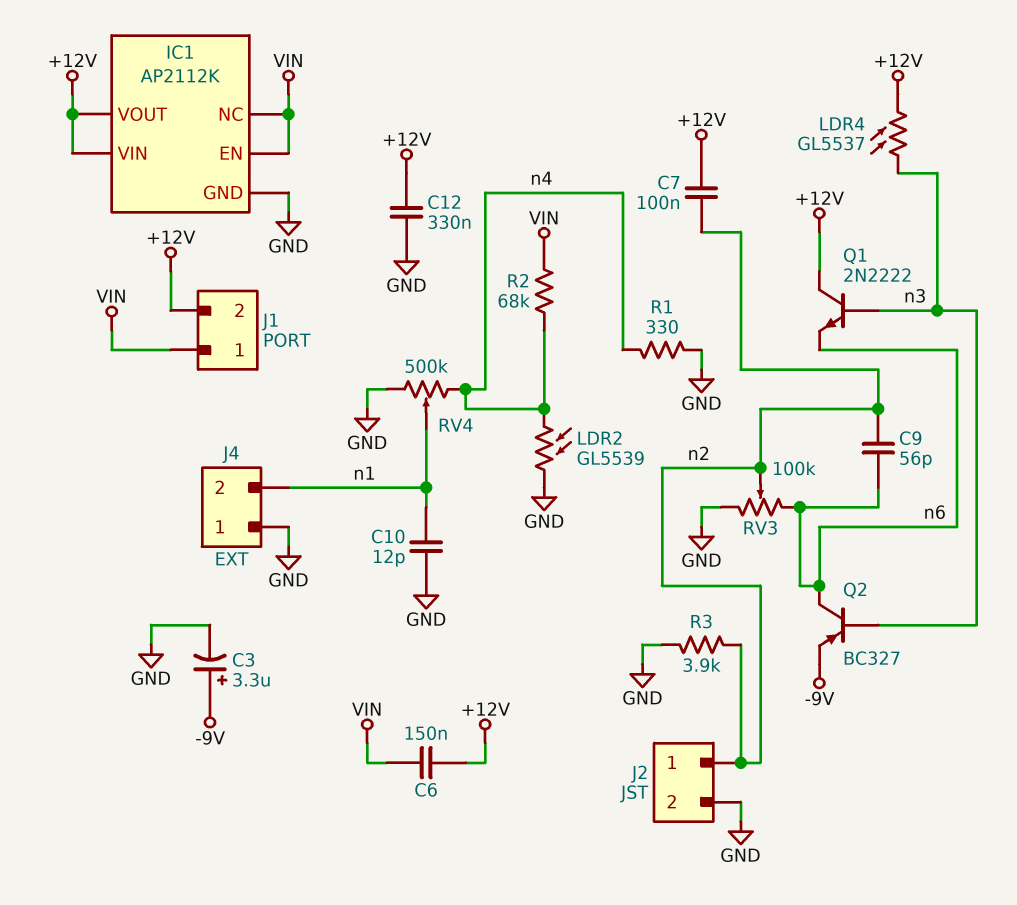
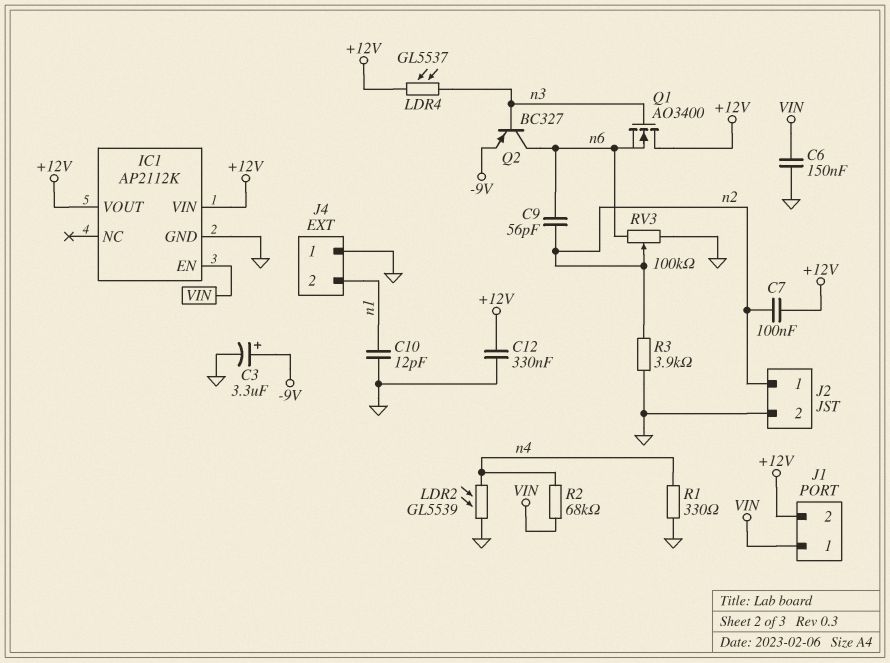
C6: 150nF (+12V, VIN) -> 150nF (GND, VIN)
IC1 pin NC: VIN -> none
Q1: NPN 2N2222 (B n3, C +12V, E n6) -> NMOS AO3400 (G n3, D +12V, S n6)
RV4: 500k (GND, n4, wiper n1) -> none

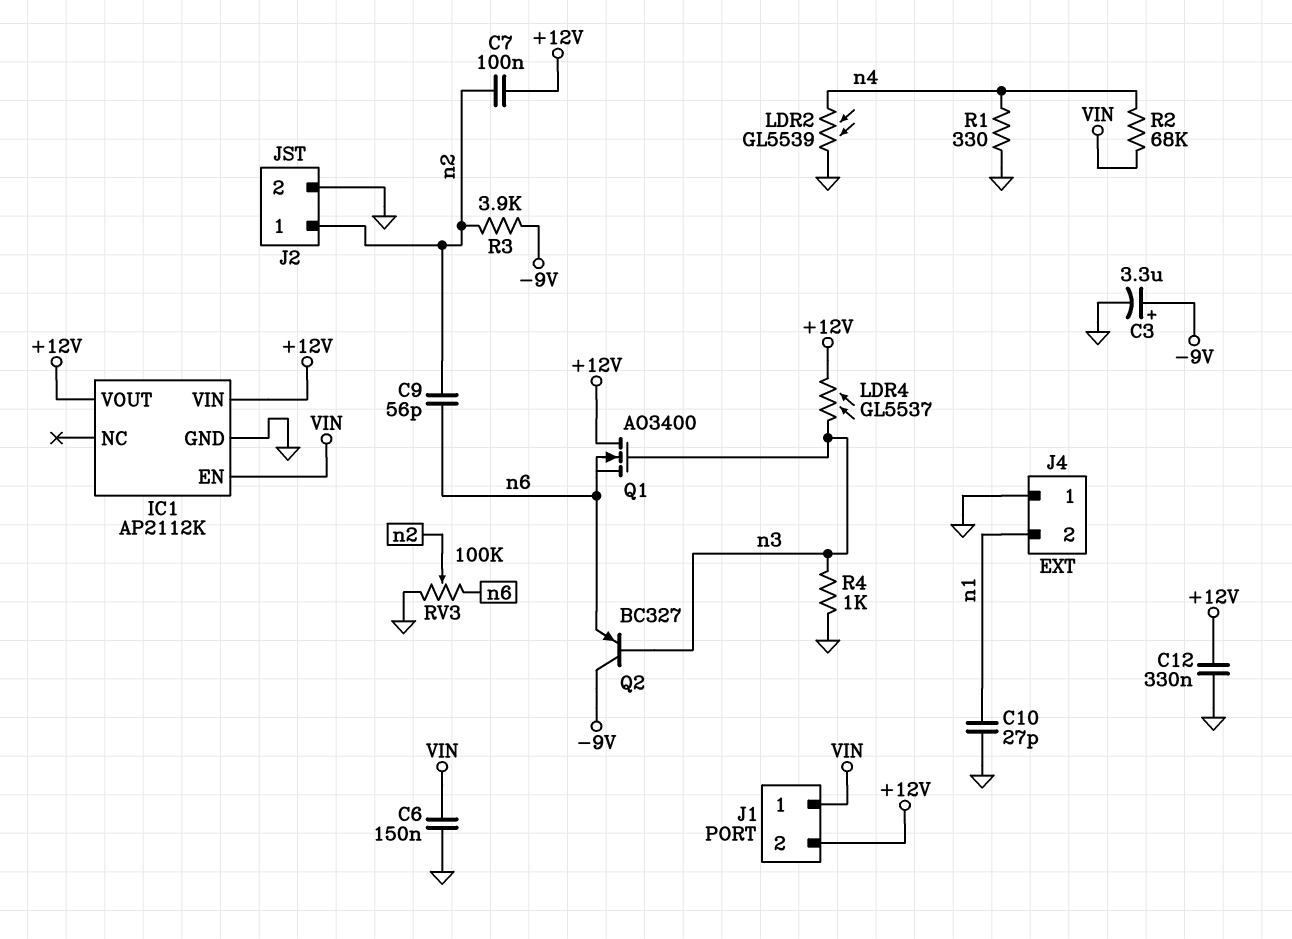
C10: 12pF (GND, n1) -> 27pF (GND, n1)
Q2: PNP BC327 (B n3, C n6, E -9V) -> PNP BC327 (B n3, C -9V, E n6)
R3: 3.9k (GND, n2) -> 3.9k (-9V, n2)
R4: none -> 1k (GND, n3)

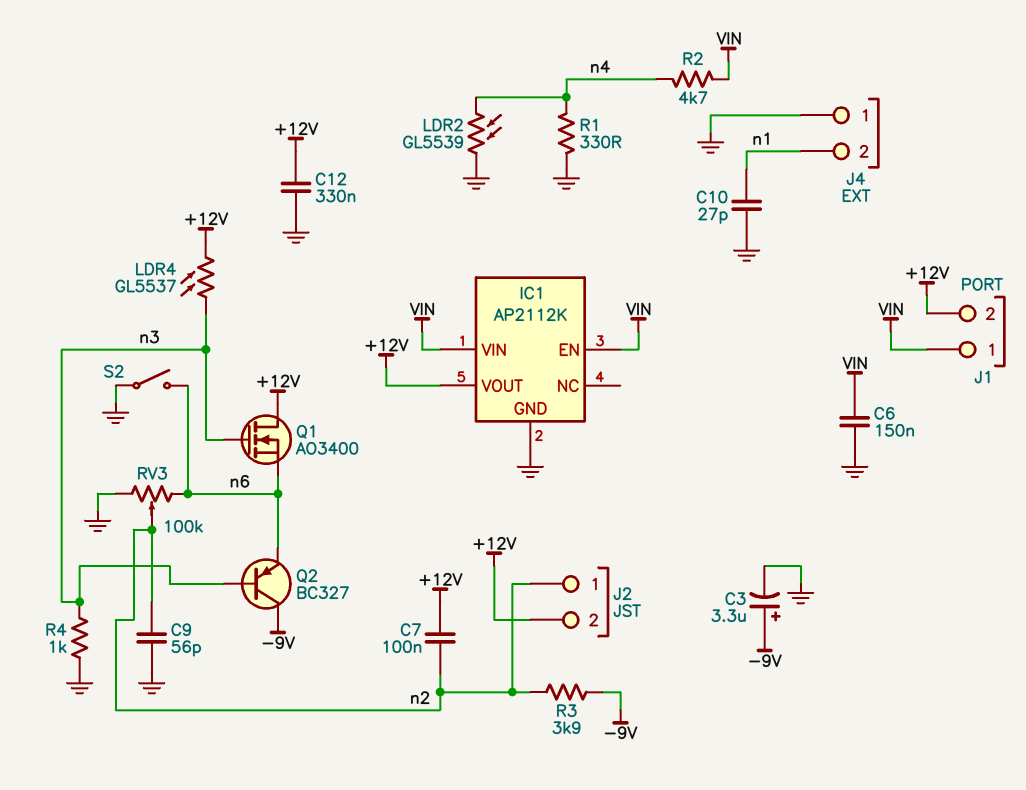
C9: 56pF (n2, n6) -> 56pF (GND, n2)
IC1 pin VIN: +12V -> VIN
J2 pin 2: GND -> +12V
R2: 68k (VIN, n4) -> 4.7k (VIN, n4)
S2: none -> switch (GND, n6)

